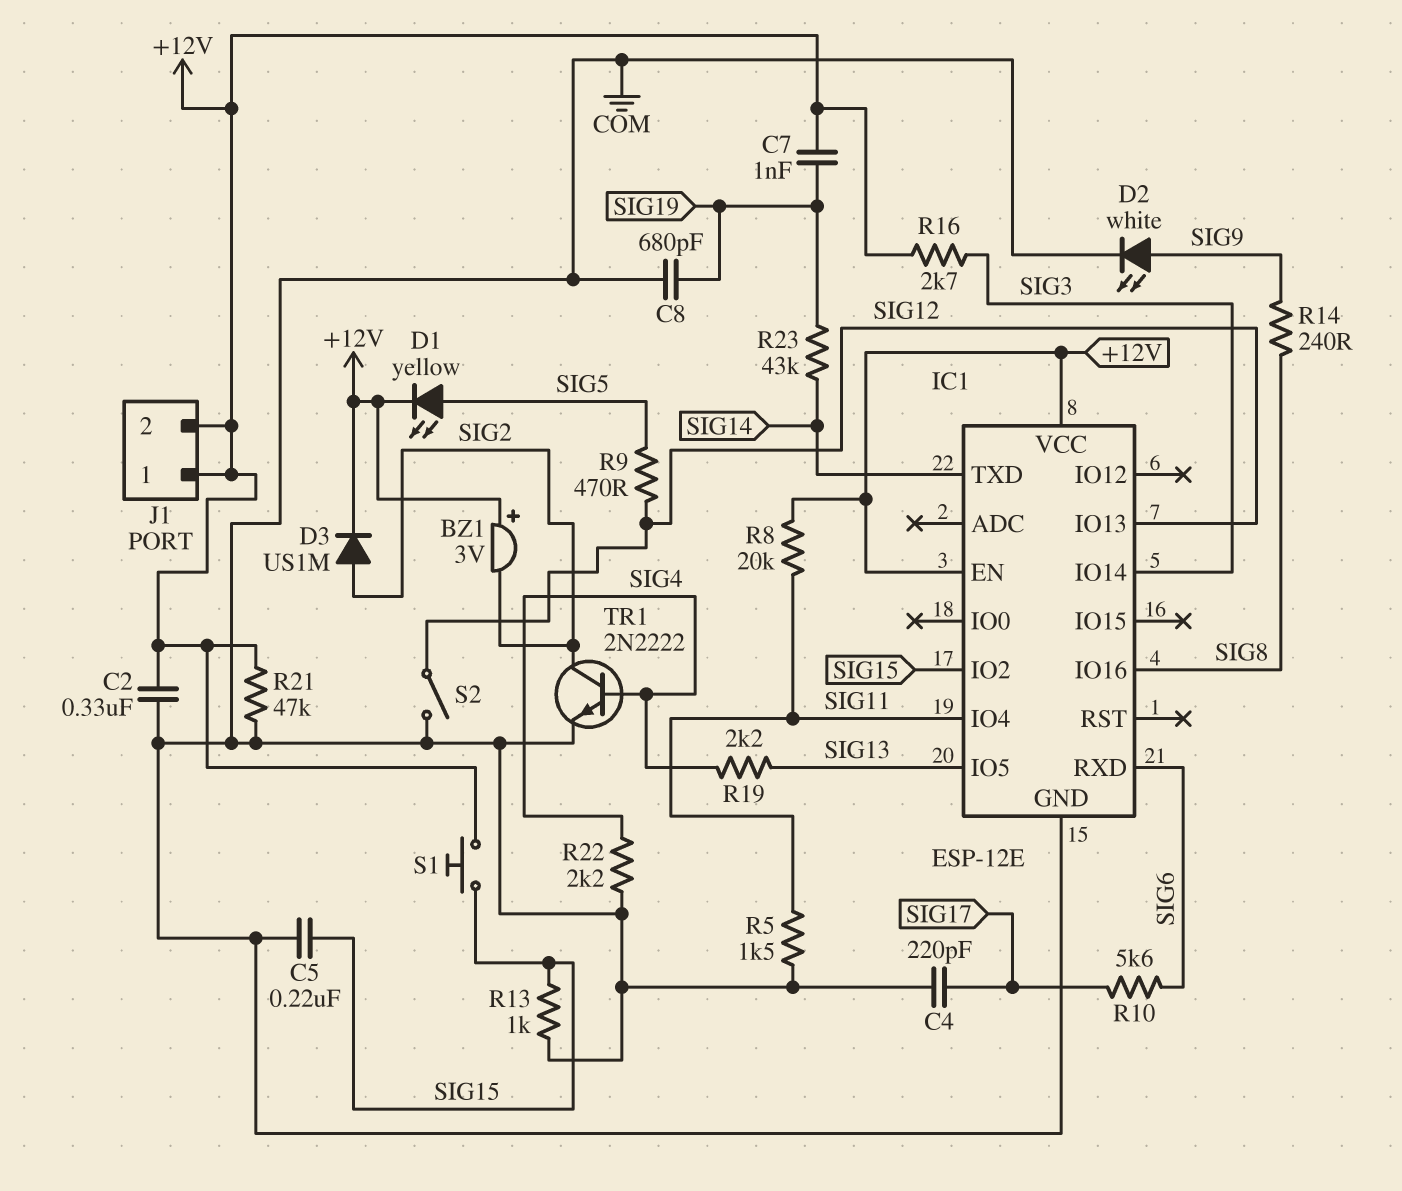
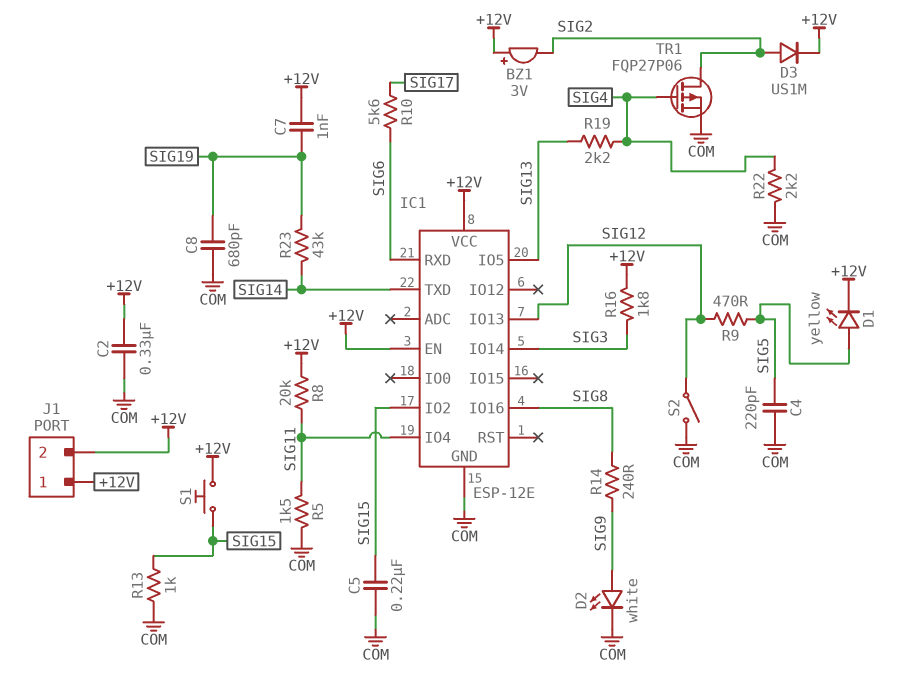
C4: 220pF (COM, SIG17) -> 220pF (COM, SIG5)
R16: 2.7k (+12V, SIG3) -> 1.8k (+12V, SIG3)
R21: 47k (+12V, COM) -> none
TR1: NPN 2N2222 (B SIG4, C SIG2, E COM) -> PMOS FQP27P06 (G SIG4, D SIG2, S COM)

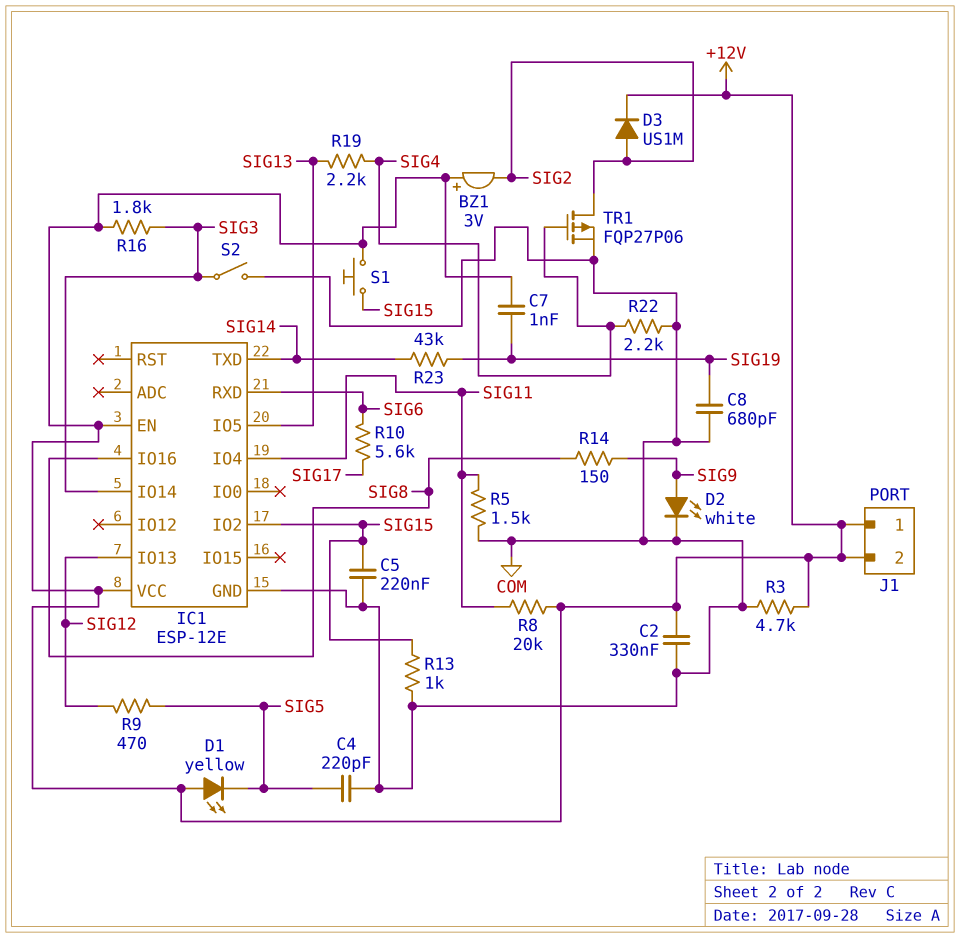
D1: LED yellow (A SIG5, K +12V) -> LED yellow (A +12V, K SIG5)
R3: none -> 4.7k (+12V, COM)
R14: 240 (SIG8, SIG9) -> 150 (SIG8, SIG9)
S2: switch (COM, SIG12) -> switch (COM, SIG3)

